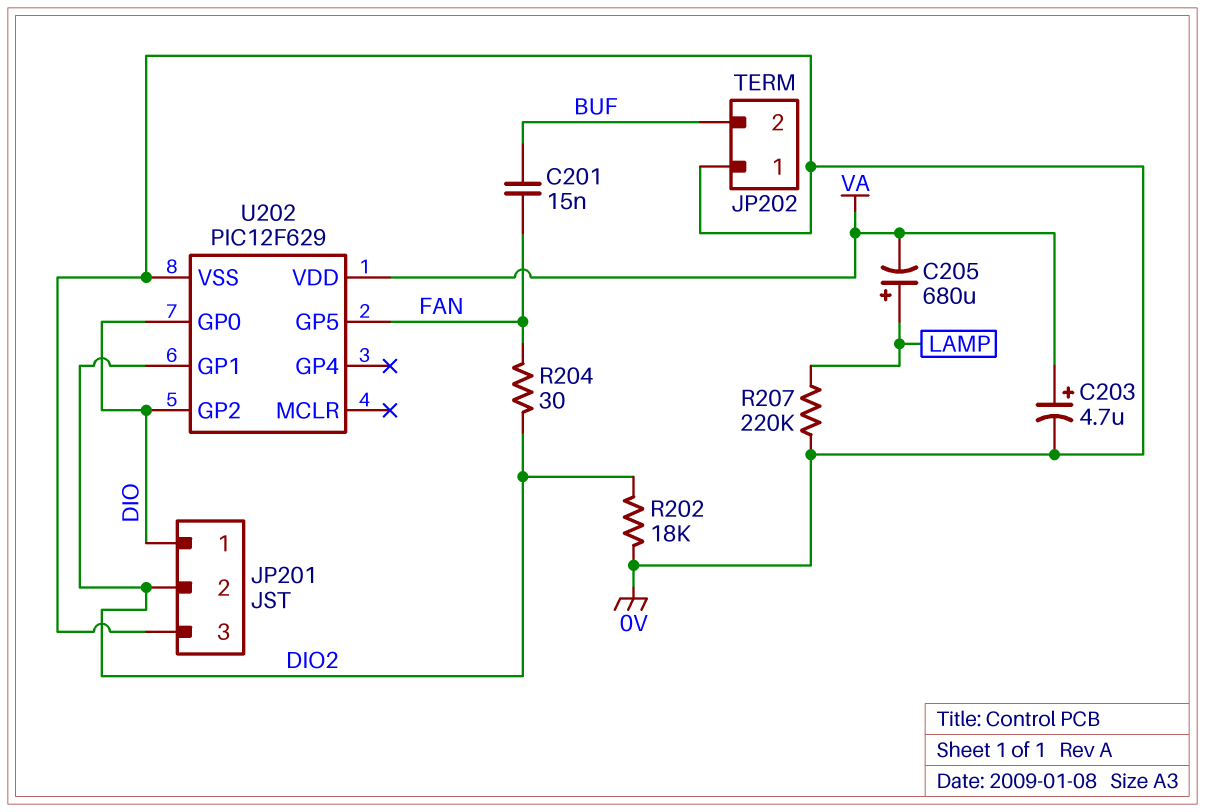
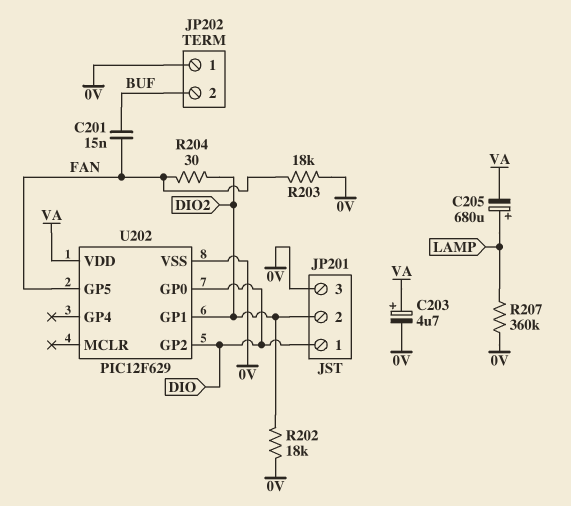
R203: none -> 18k (0V, FAN)
R207: 220k (0V, LAMP) -> 360k (0V, LAMP)

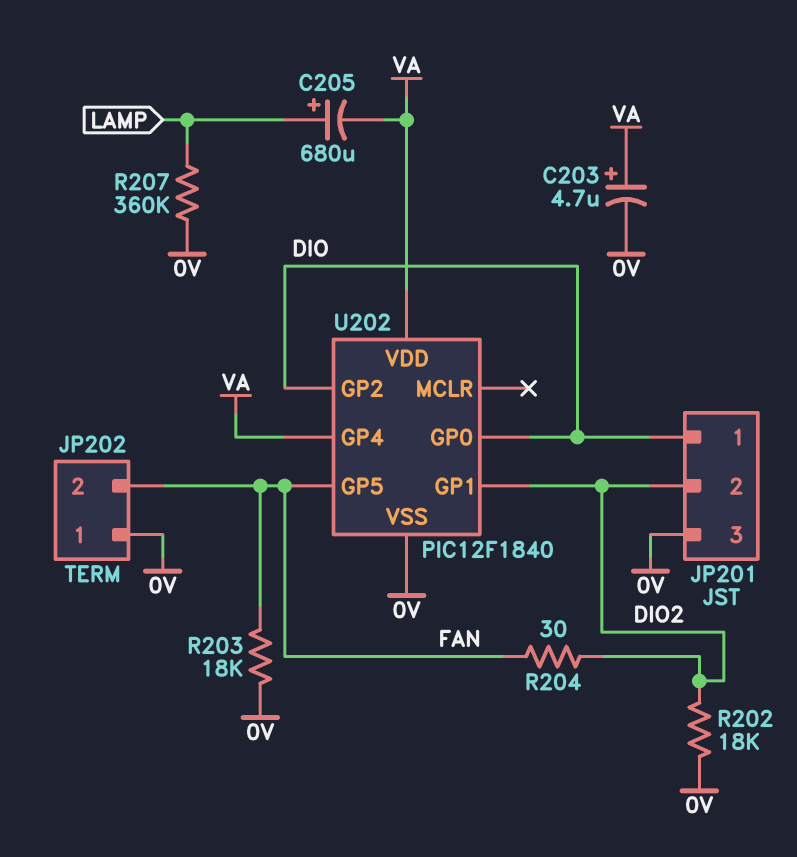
C201: 15nF (BUF, FAN) -> none
JP202 pin 2: BUF -> FAN
U202: PIC12F629 -> PIC12F1840
U202 pin GP4: none -> VA

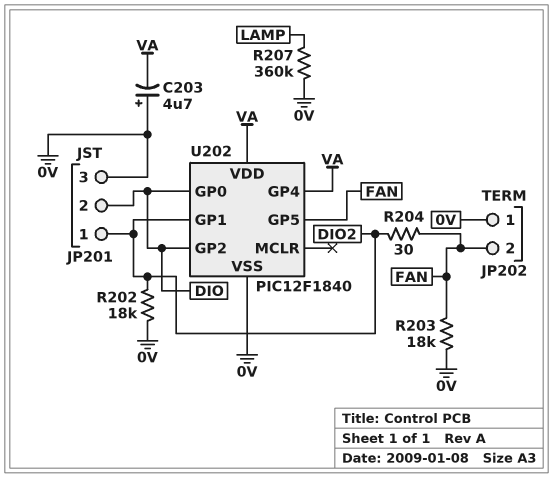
C203: 4.7uF (plus VA, minus 0V) -> 4.7uF (plus 0V, minus VA)
C205: 680uF (plus LAMP, minus VA) -> none
JP201 pin 1: DIO -> DIO2
JP201 pin 2: DIO2 -> DIO

